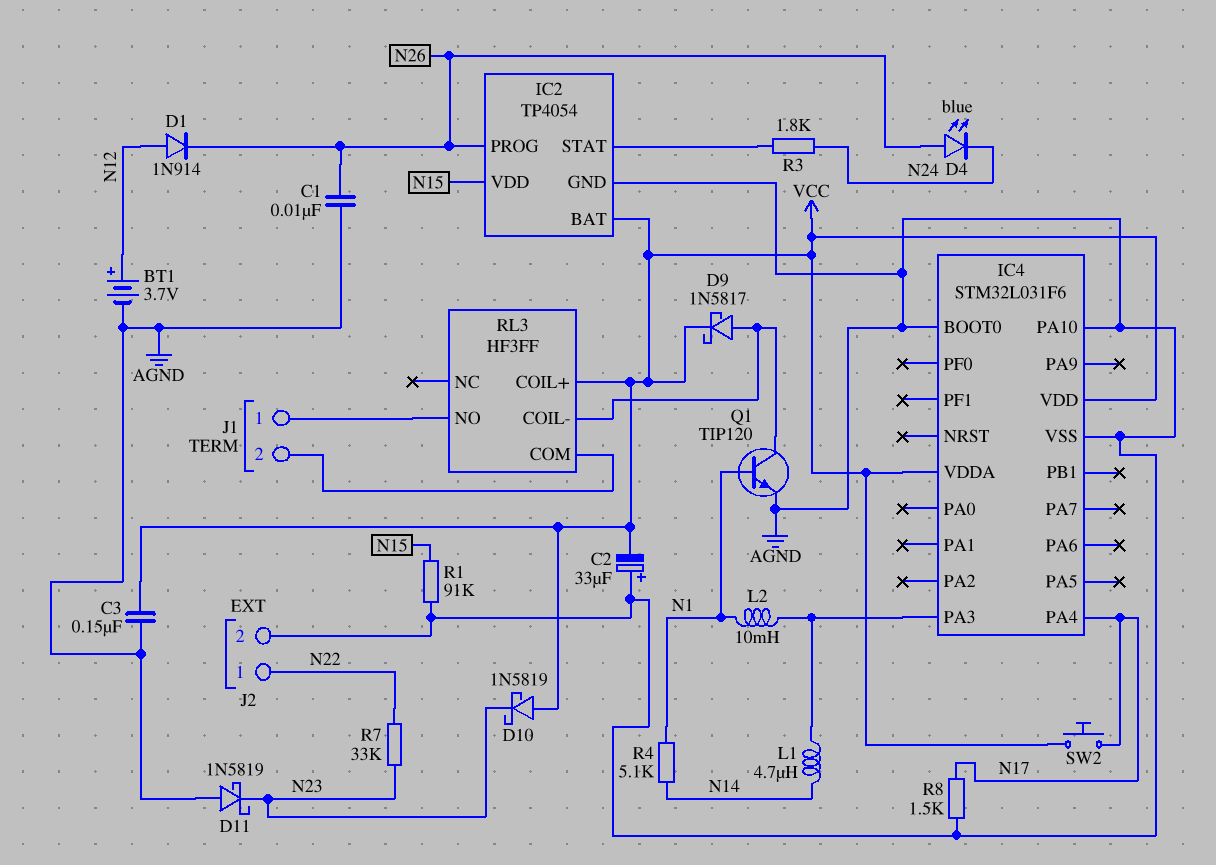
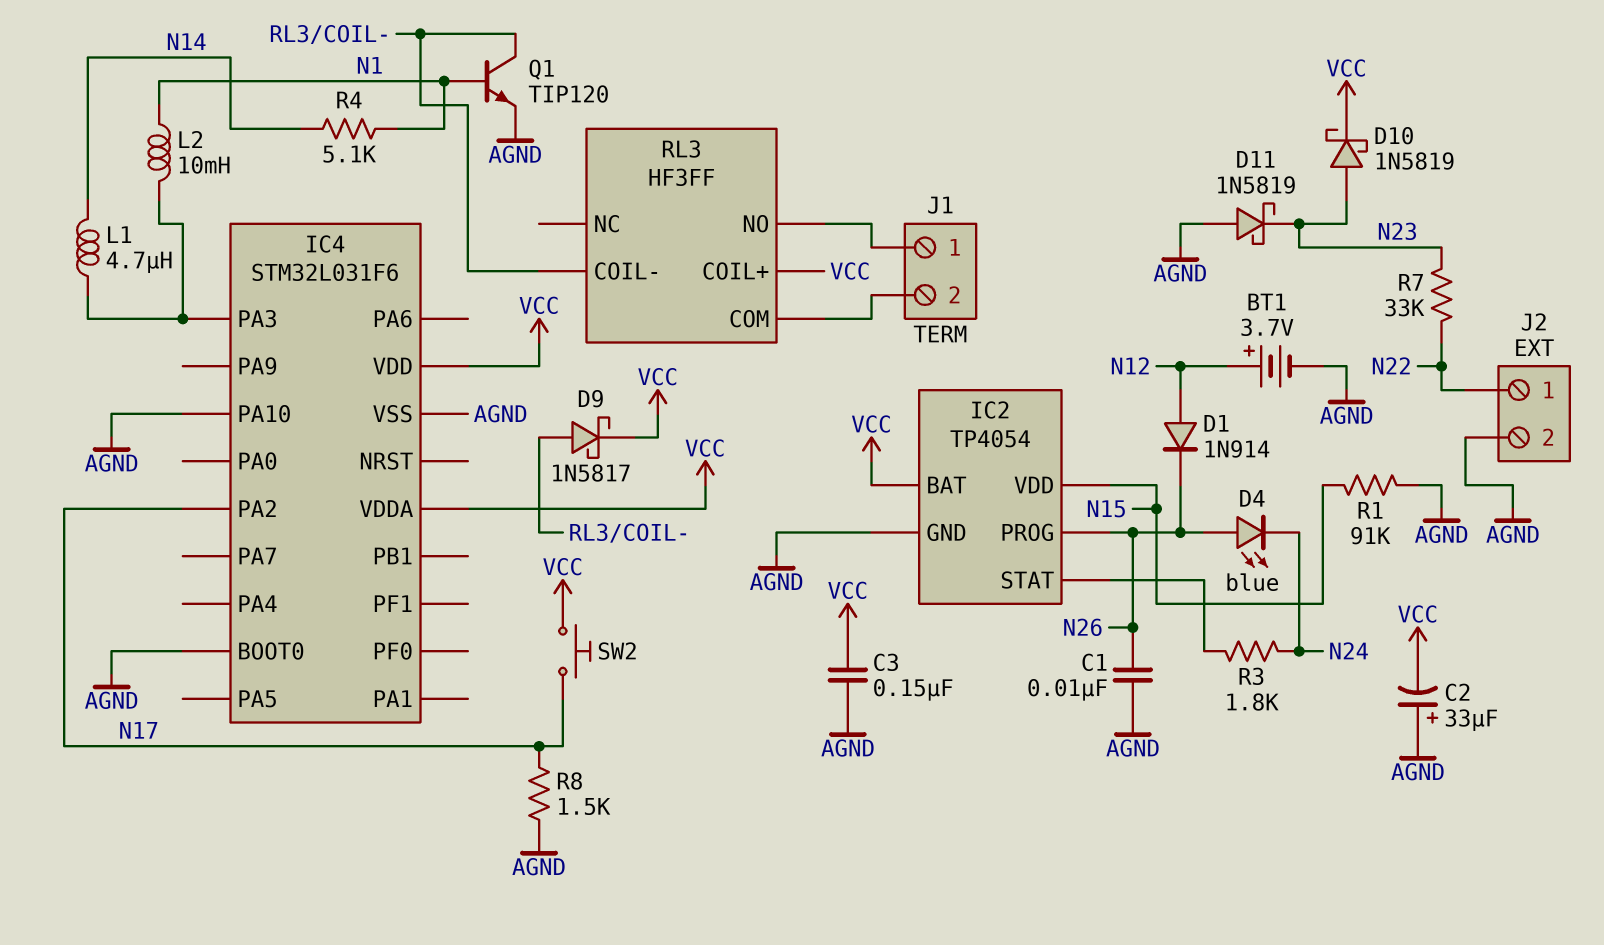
D10: schottky 1N5819 (A VCC, K N23) -> schottky 1N5819 (A N23, K VCC)
IC4 pin PA2: none -> N17
IC4 pin PA4: N17 -> none

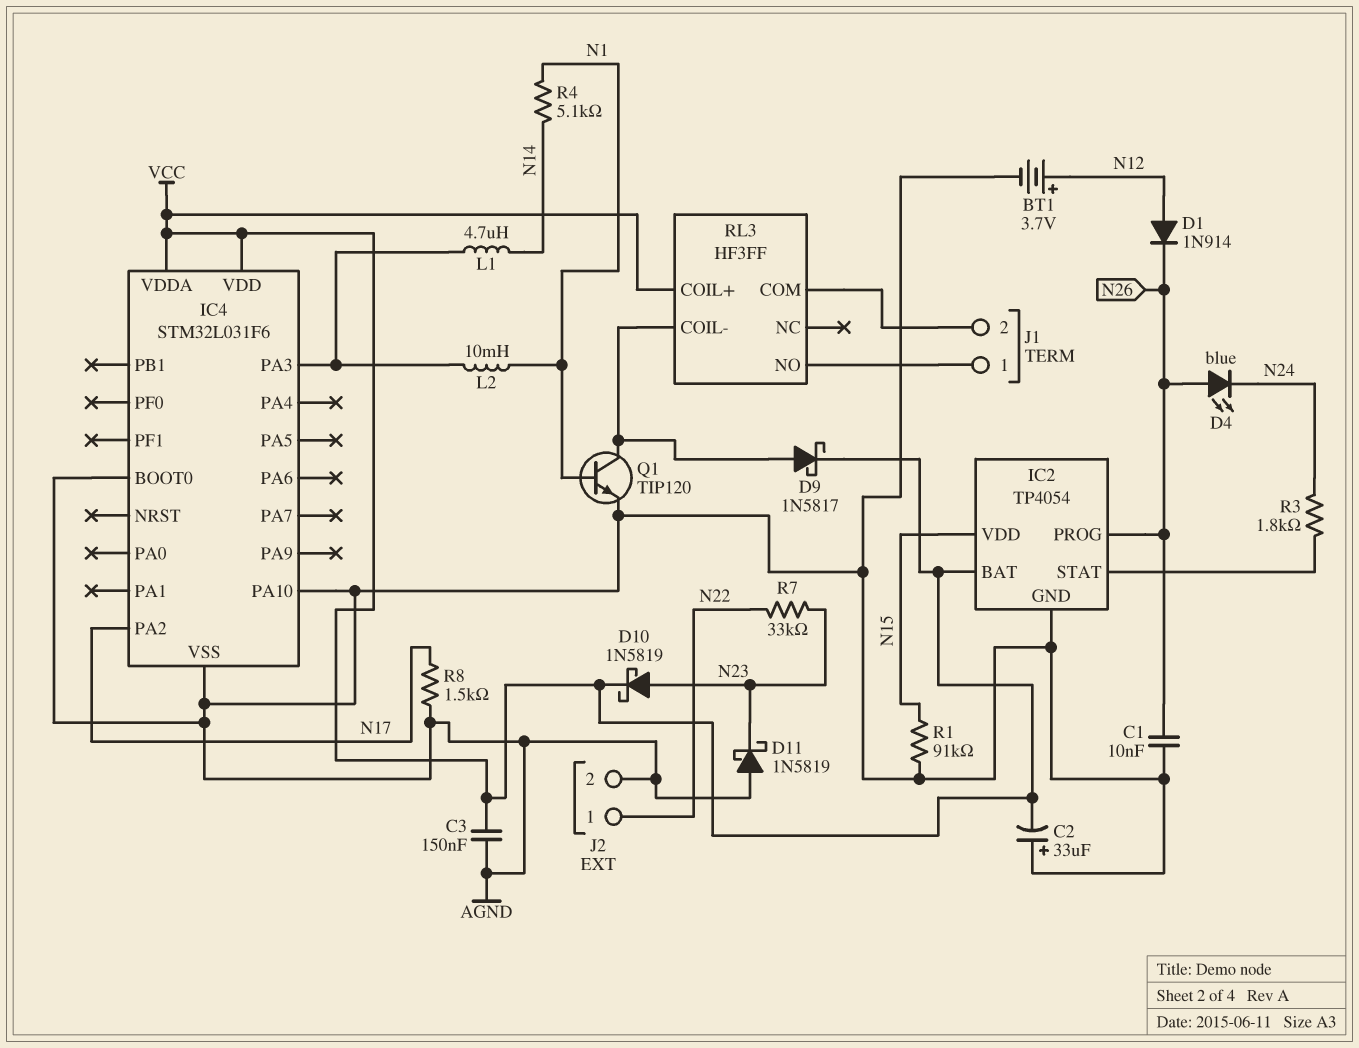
SW2: button (N17, VCC) -> none

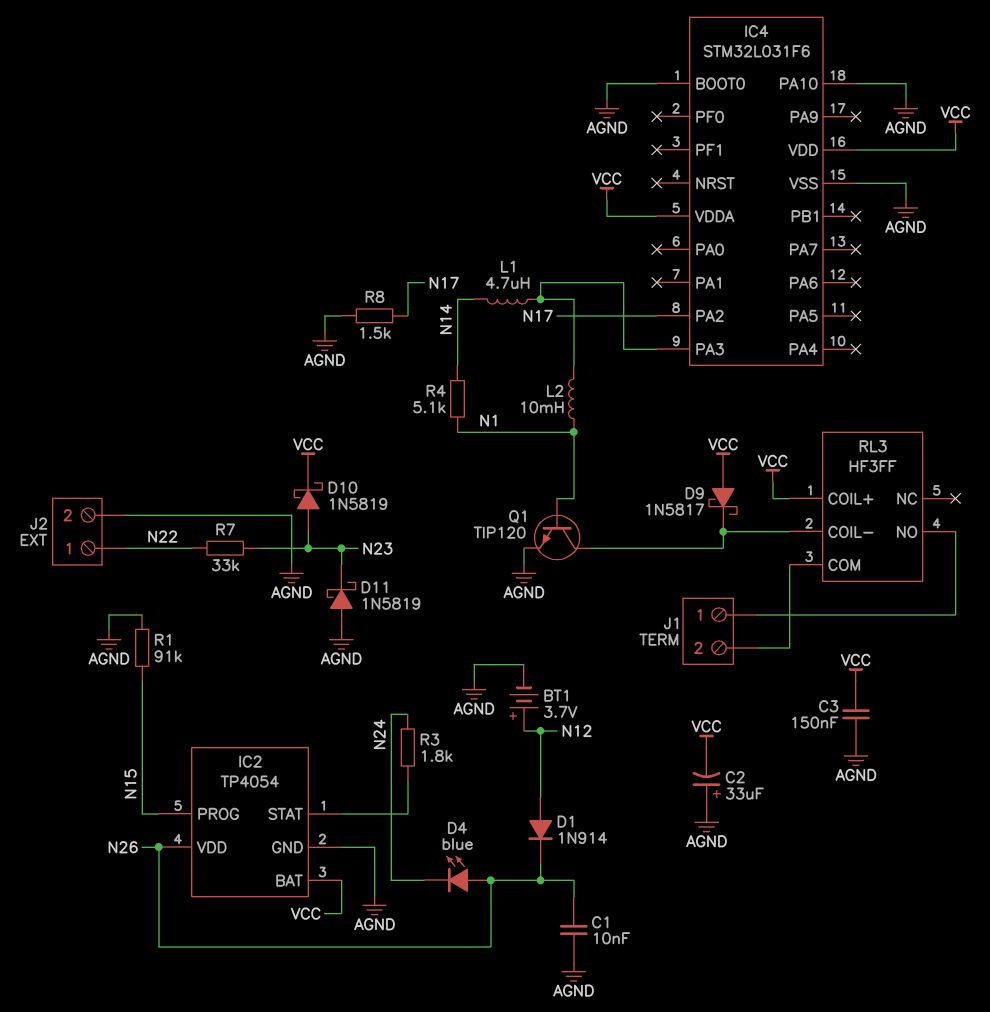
D9: schottky 1N5817 (A RL3/COIL-, K VCC) -> schottky 1N5817 (A VCC, K RL3/COIL-)
IC2 pin PROG: N26 -> N15
IC2 pin VDD: N15 -> N26

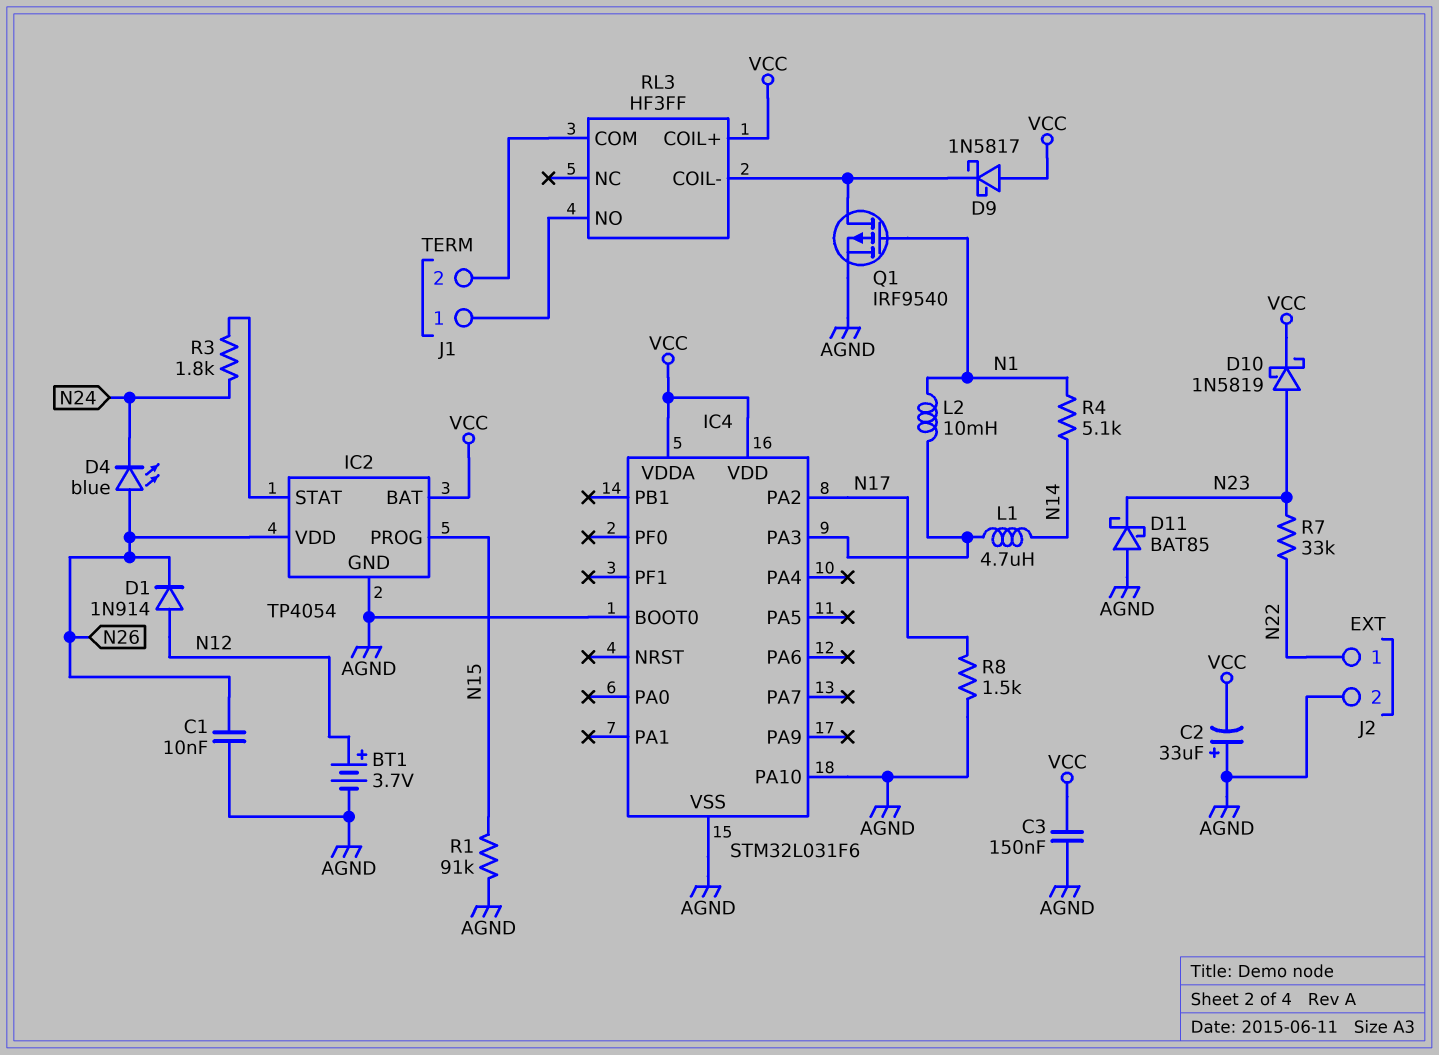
D11: schottky 1N5819 (A AGND, K N23) -> schottky BAT85 (A AGND, K N23)
Q1: NPN TIP120 (B N1, C RL3/COIL-, E AGND) -> PMOS IRF9540 (G N1, D RL3/COIL-, S AGND)

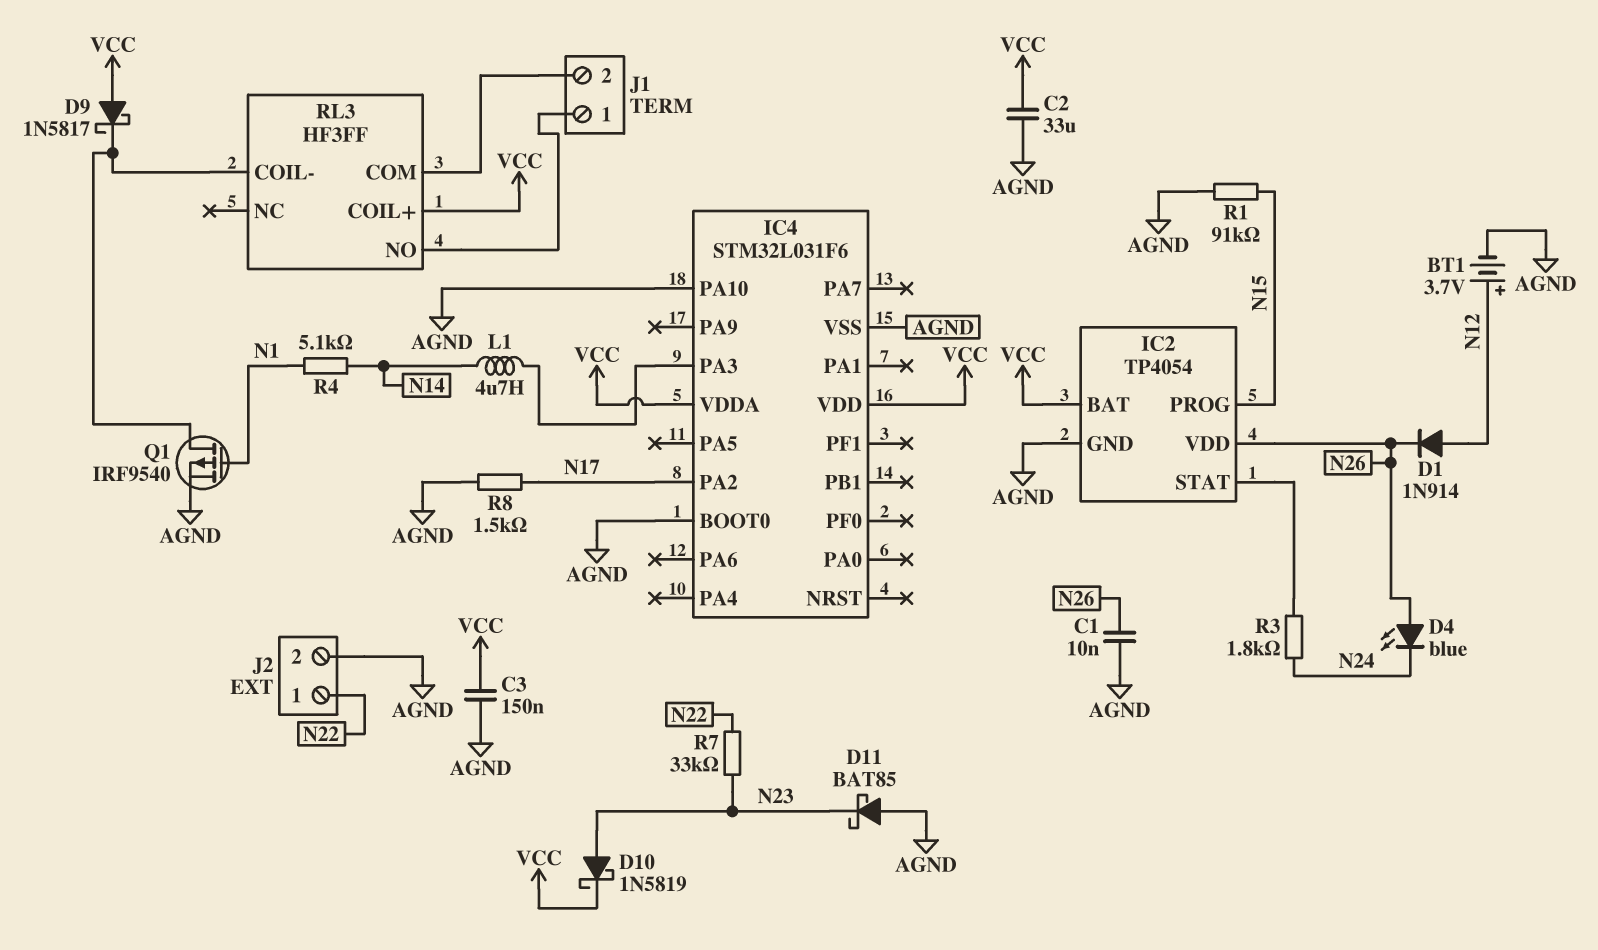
C2: 33uF (plus AGND, minus VCC) -> 33uF (AGND, VCC)
L2: 10mH (IC4/PA3, N1) -> none

